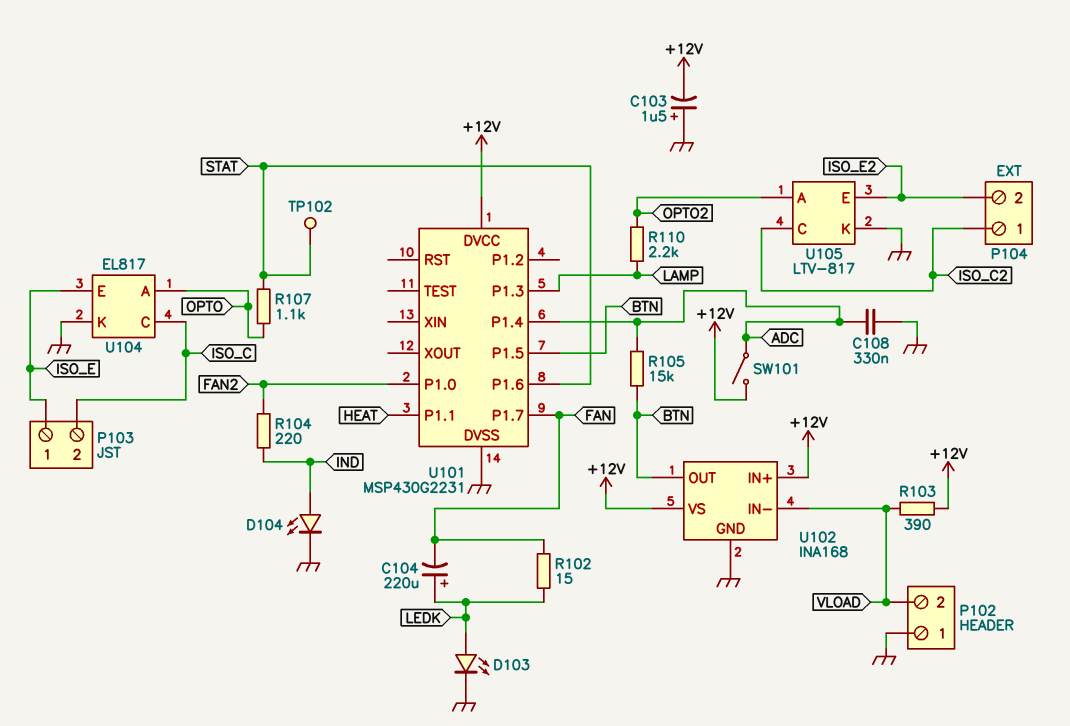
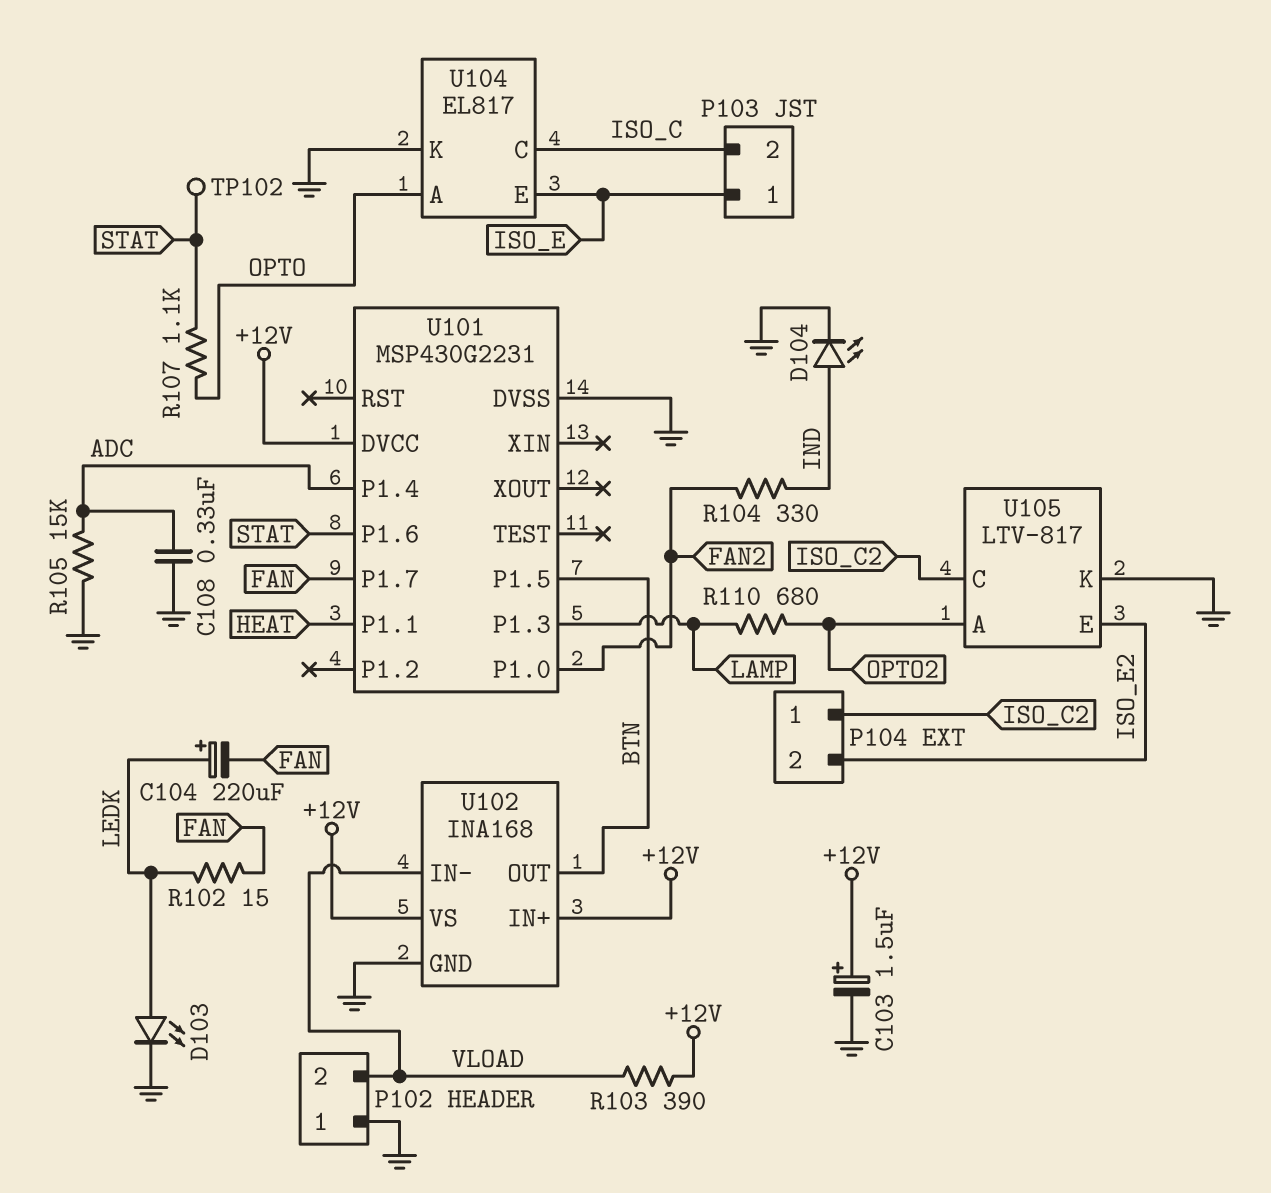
C103: 1.5uF (plus GND, minus +12V) -> 1.5uF (plus +12V, minus GND)
R104: 220 (FAN2, IND) -> 330 (FAN2, IND)
R105: 15k (ADC, BTN) -> 15k (ADC, GND)
R110: 2.2k (LAMP, OPTO2) -> 680 (LAMP, OPTO2)
SW101: switch (+12V, ADC) -> none

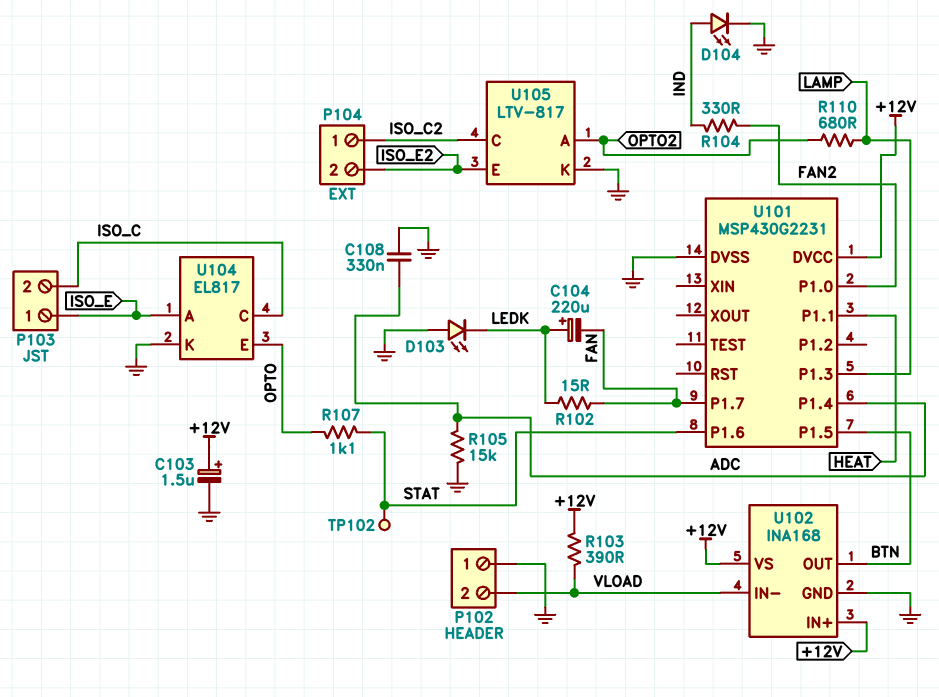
D103: LED (A LEDK, K GND) -> LED (A GND, K LEDK)
U104 pin A: OPTO -> ISO_E
U104 pin E: ISO_E -> OPTO

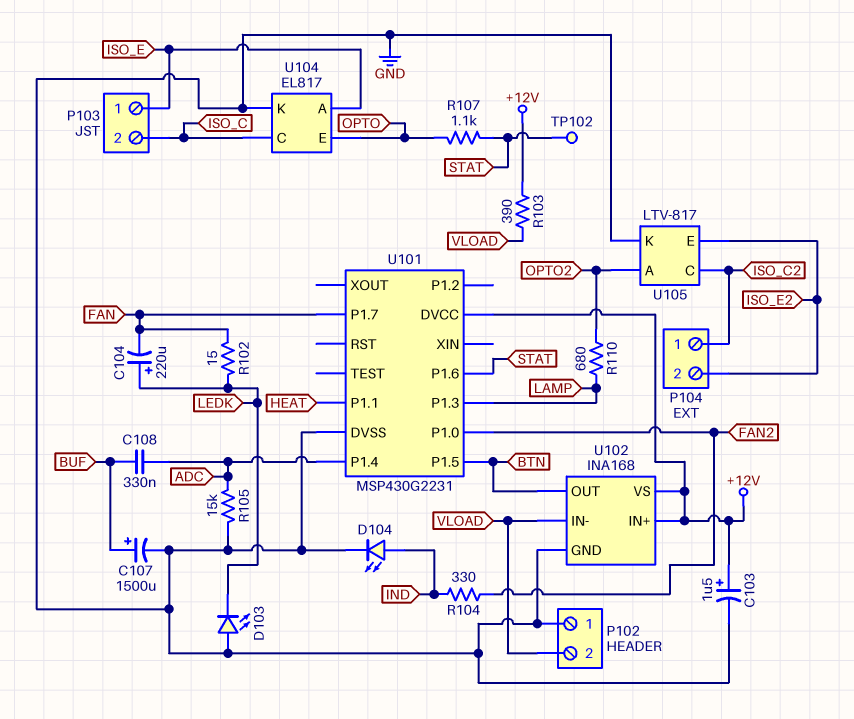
C107: none -> 1500uF (plus BUF, minus GND)
C108: 330nF (ADC, GND) -> 330nF (ADC, BUF)

